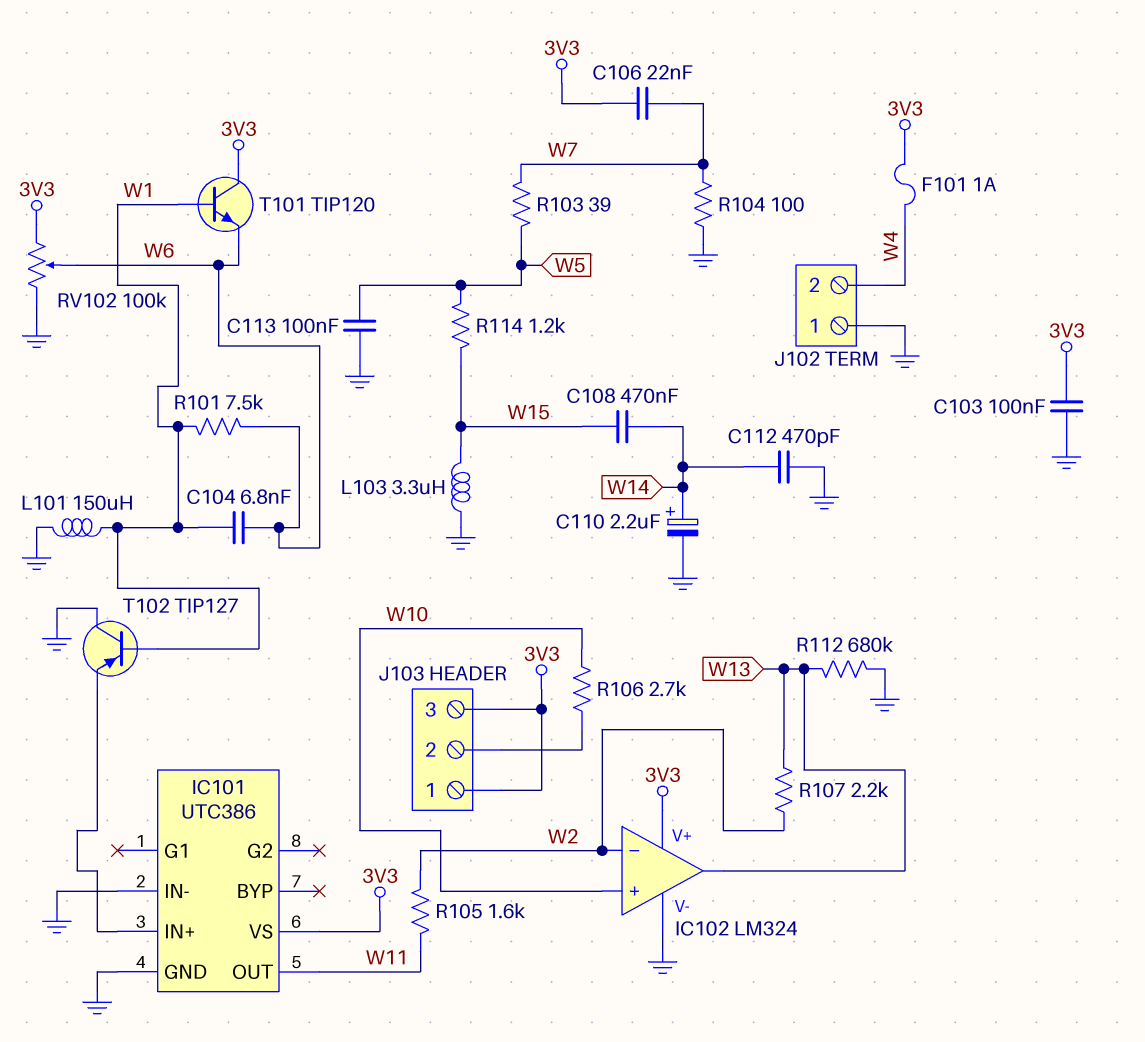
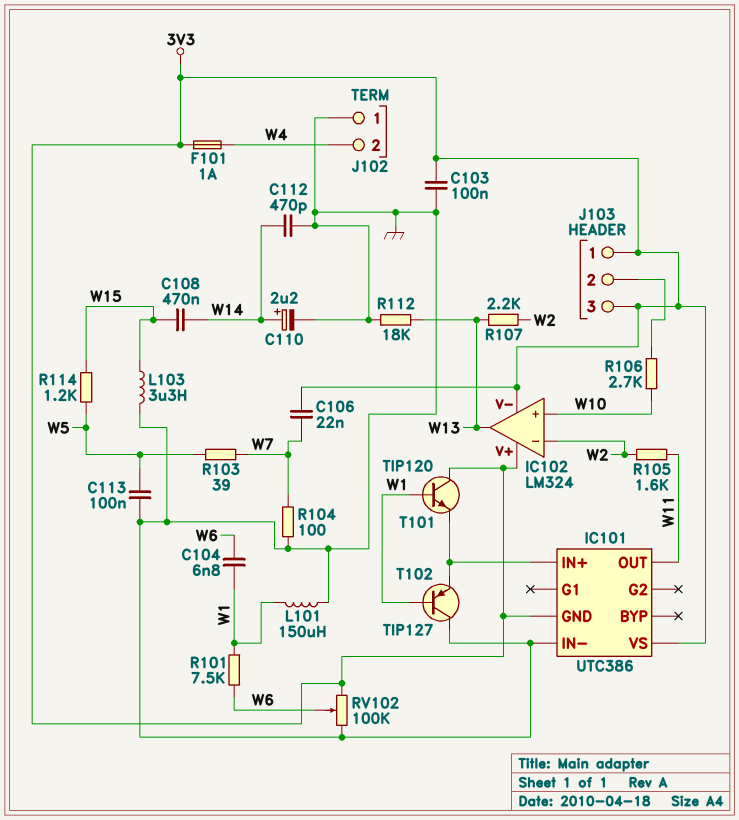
IC101 pin GND: GND -> 3V3
IC102 pin V-: GND -> 3V3
R112: 680k (GND, W13) -> 18k (GND, W13)
T101: NPN TIP120 (B W1, C 3V3, E W6) -> NPN TIP120 (B W1, C 3V3, E IC101/IN+)

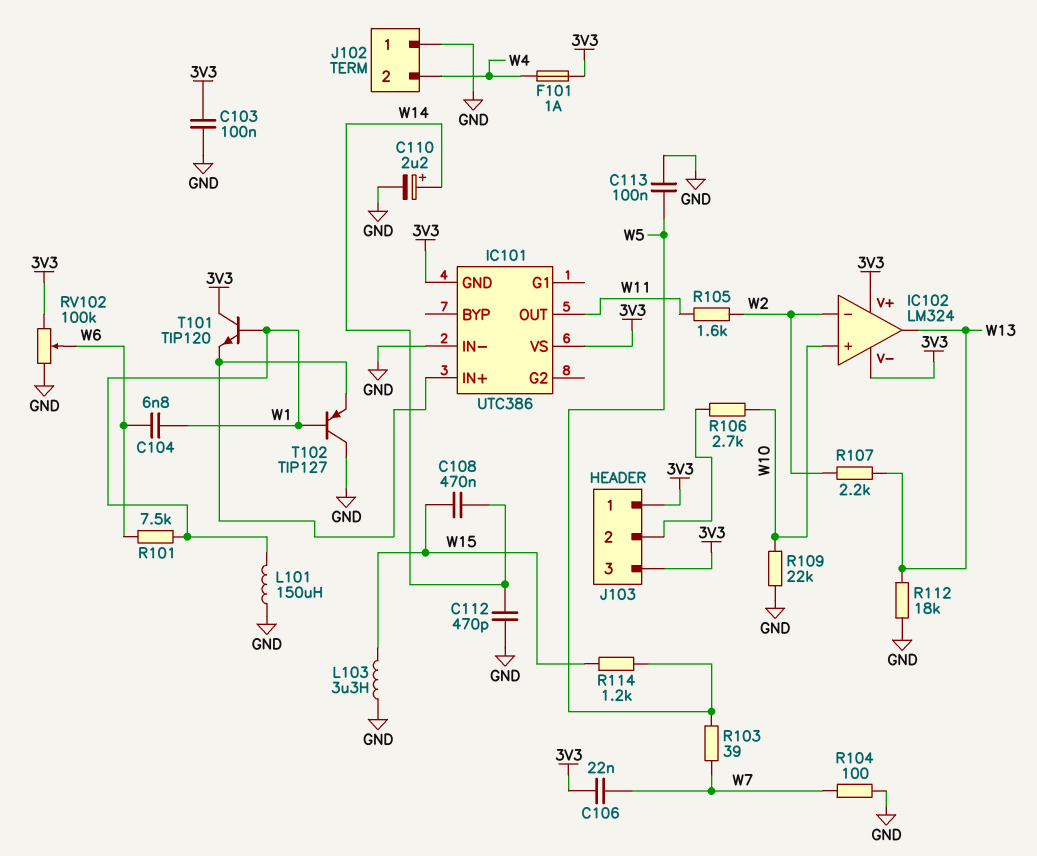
R109: none -> 22k (GND, W10)

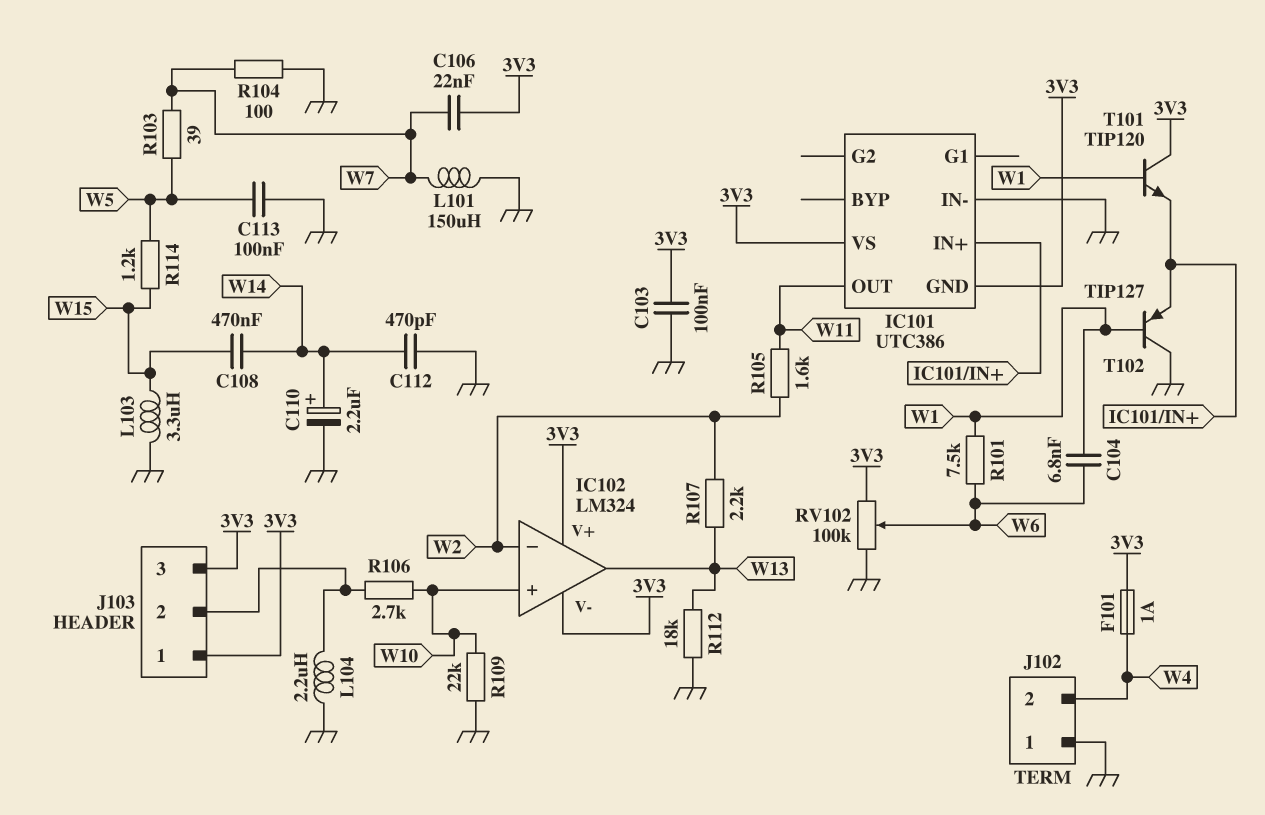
L101: 150uH (GND, W1) -> 150uH (GND, W7)
L104: none -> 2.2uH (GND, J103/2)

